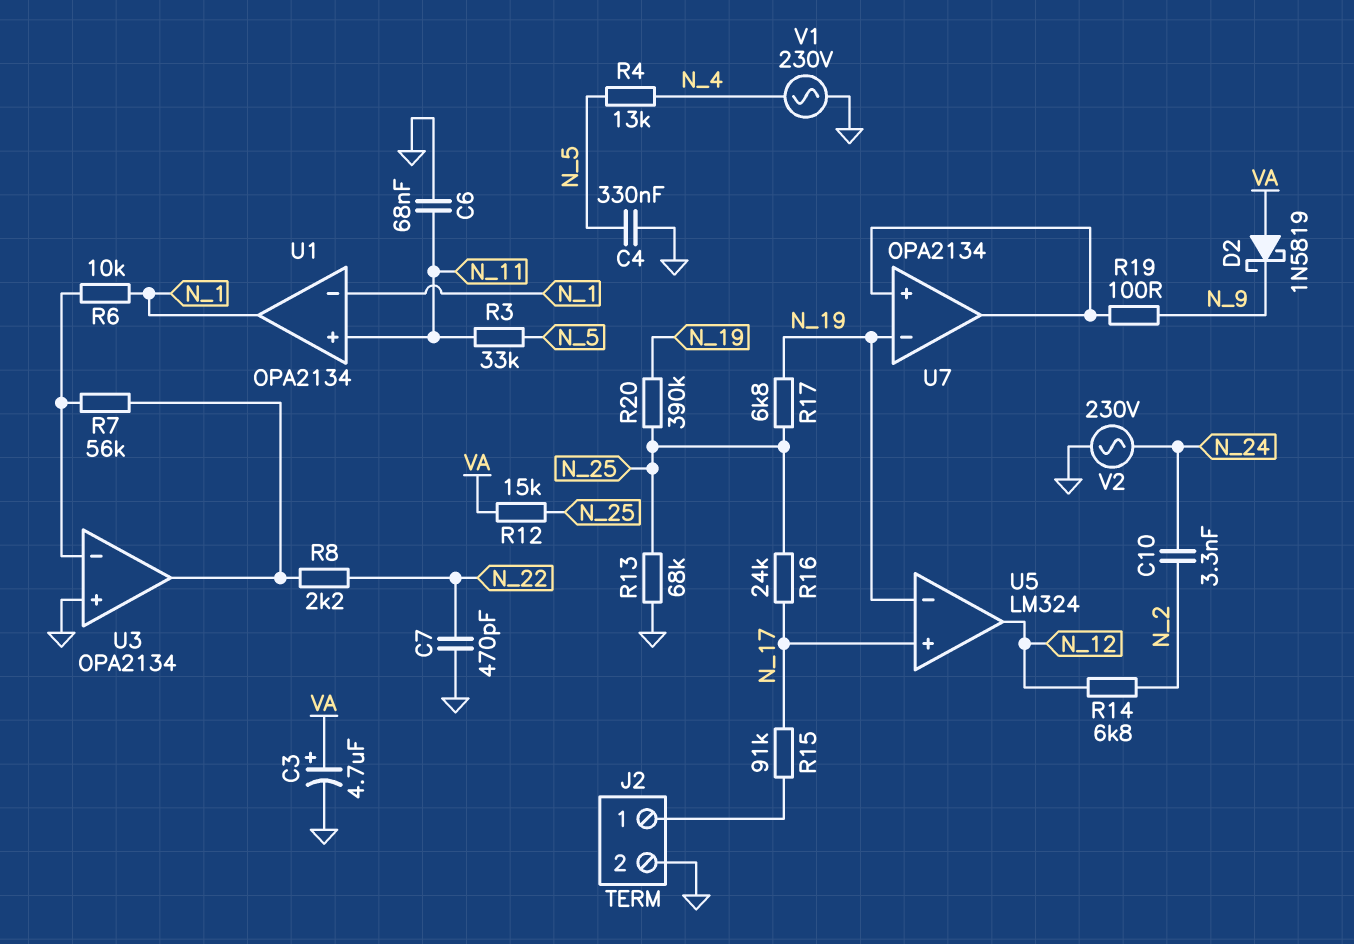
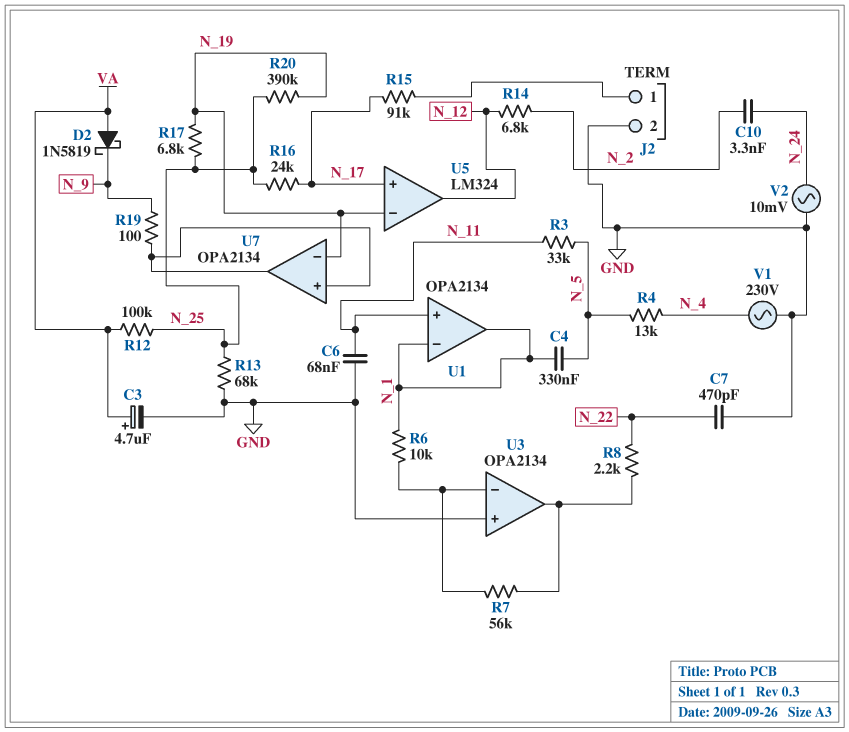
C4: 330nF (GND, N_5) -> 330nF (N_1, N_5)
R12: 15k (N_25, VA) -> 100k (N_25, VA)
V2: AC 230V (GND, N_24) -> AC 10mV (GND, N_24)

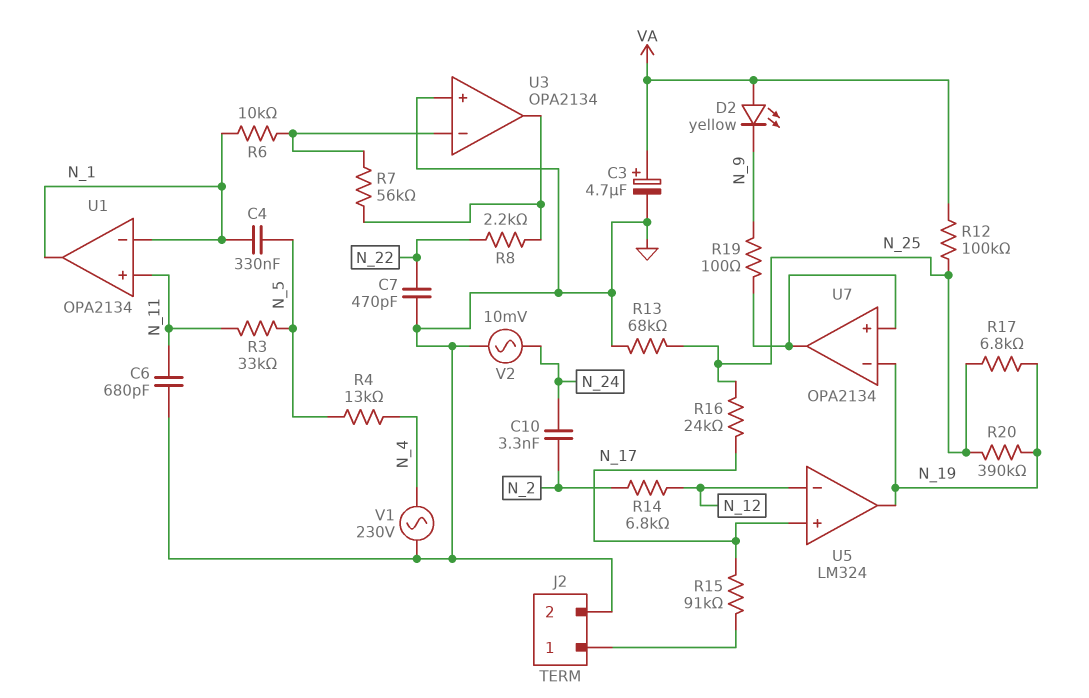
C6: 68nF (GND, N_11) -> 680pF (GND, N_11)
D2: schottky 1N5819 (A VA, K N_9) -> LED yellow (A VA, K N_9)
U5 pin in-: N_19 -> N_12
U5 pin out: N_12 -> N_19

